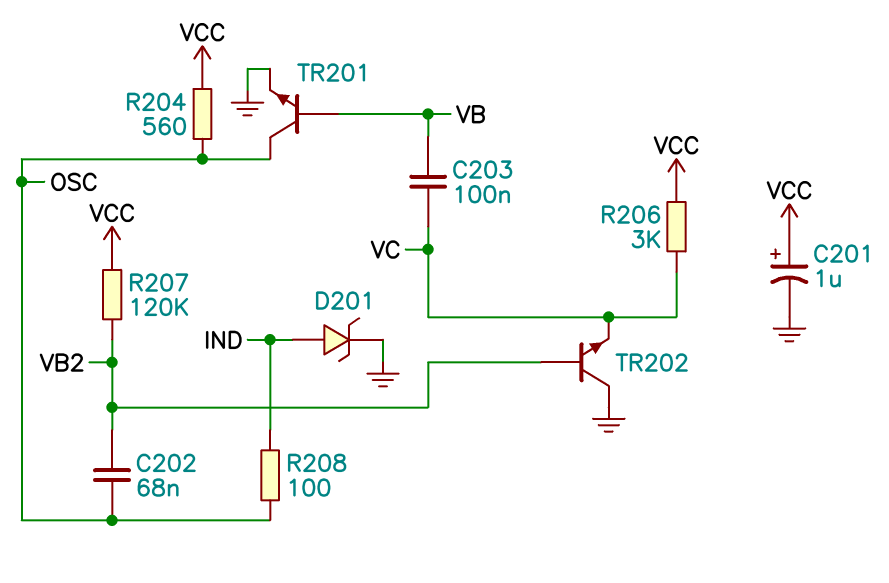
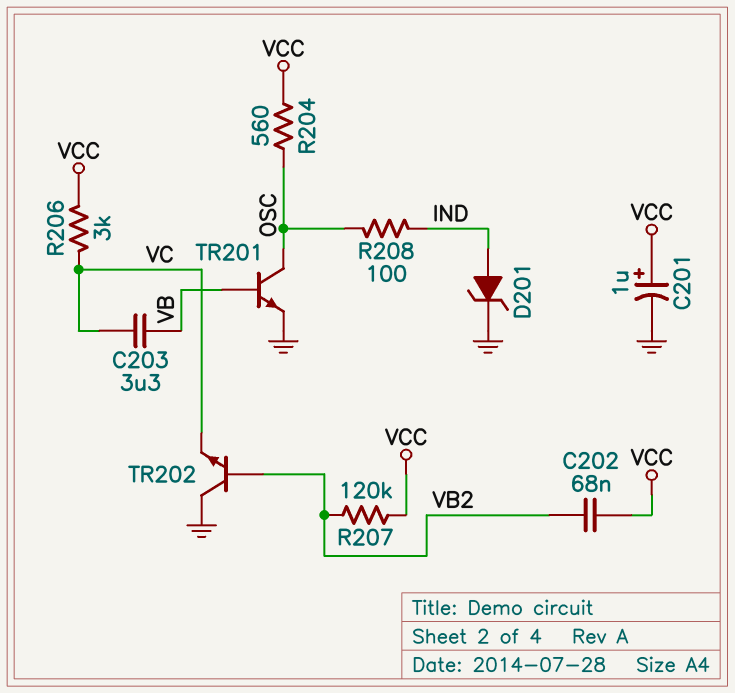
C202: 68nF (OSC, VB2) -> 68nF (VB2, VCC)
C203: 100nF (VB, VC) -> 3.3uF (VB, VC)

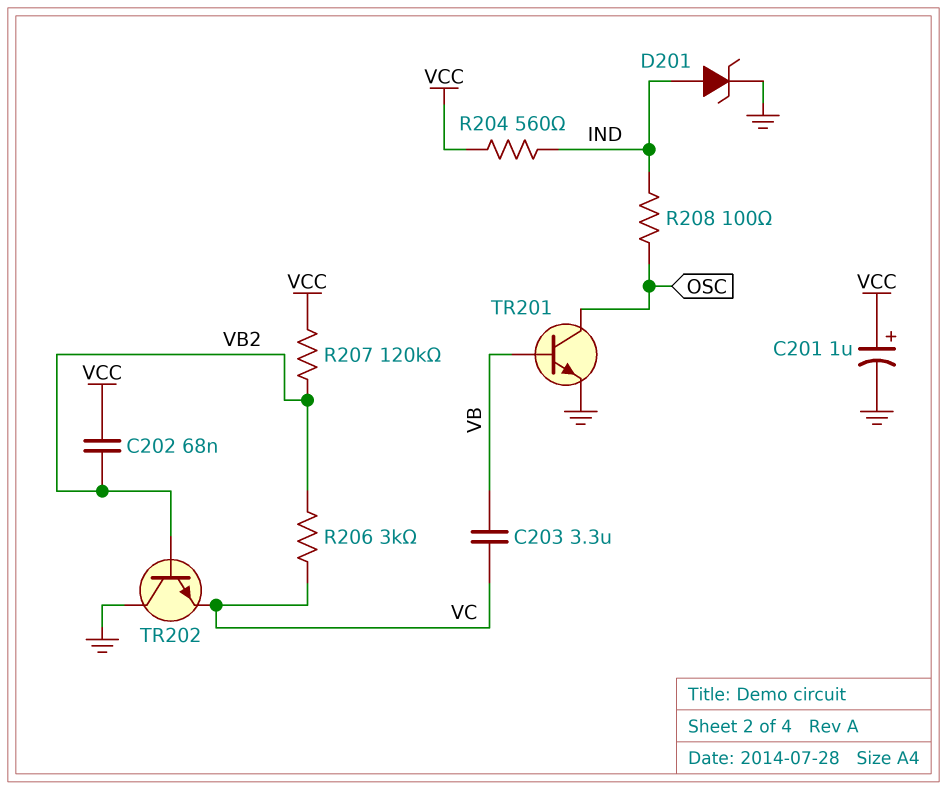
R204: 560 (OSC, VCC) -> 560 (IND, VCC)
R206: 3k (VC, VCC) -> 3k (VB2, VC)

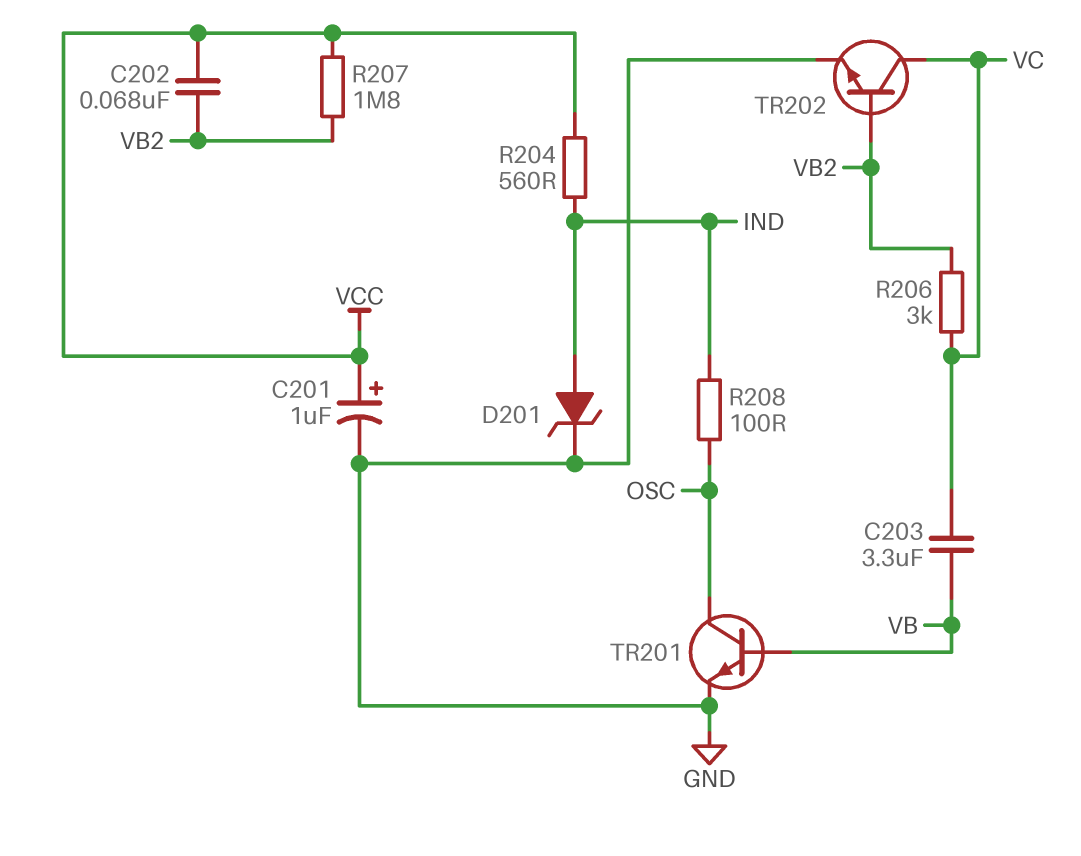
R207: 120k (VB2, VCC) -> 1.8M (VB2, VCC)
TR202: NPN (B VB2, C GND, E VC) -> NPN (B VB2, C VC, E GND)

